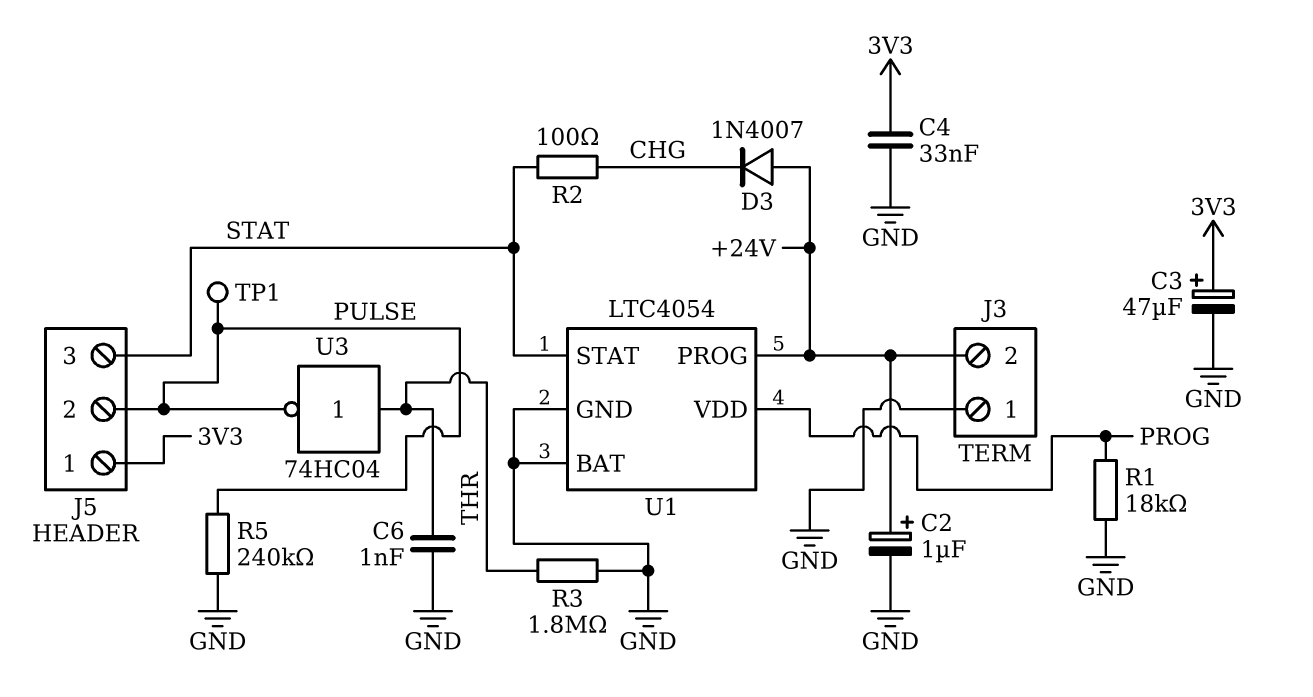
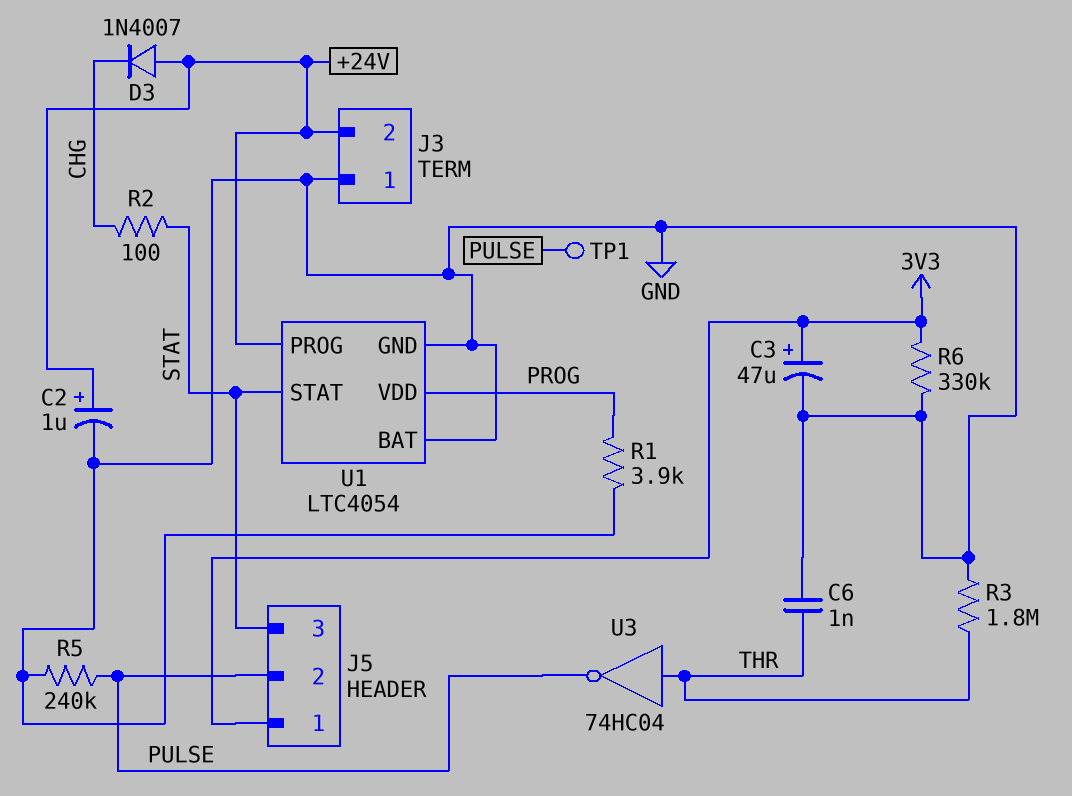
C4: 33nF (3V3, GND) -> none
R1: 18k (GND, PROG) -> 3.9k (GND, PROG)
R6: none -> 330k (3V3, GND)

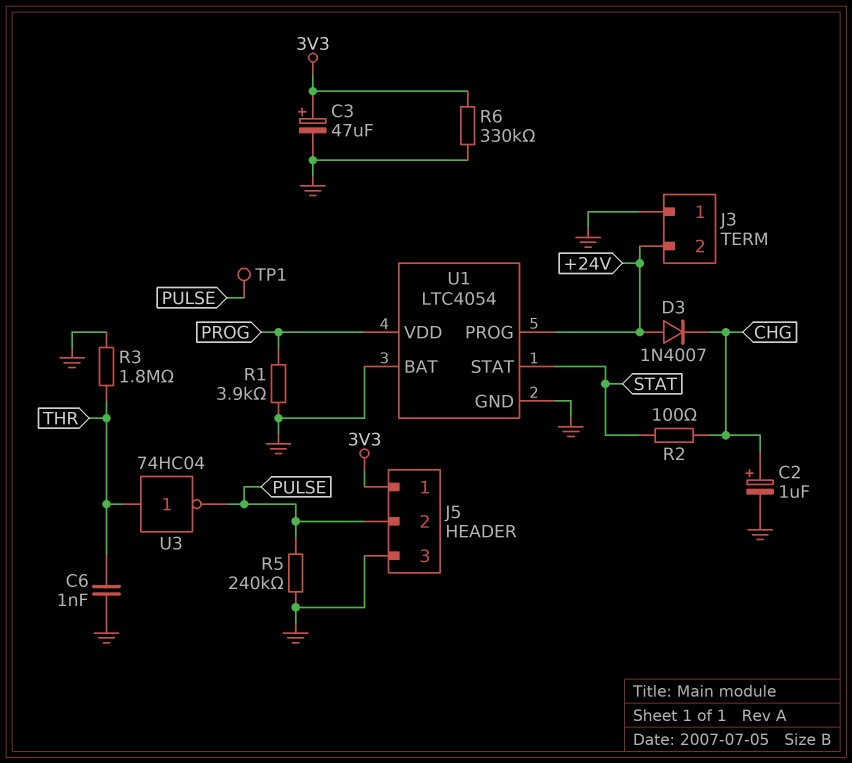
C2: 1uF (plus +24V, minus GND) -> 1uF (plus CHG, minus GND)
J5 pin 3: STAT -> GND

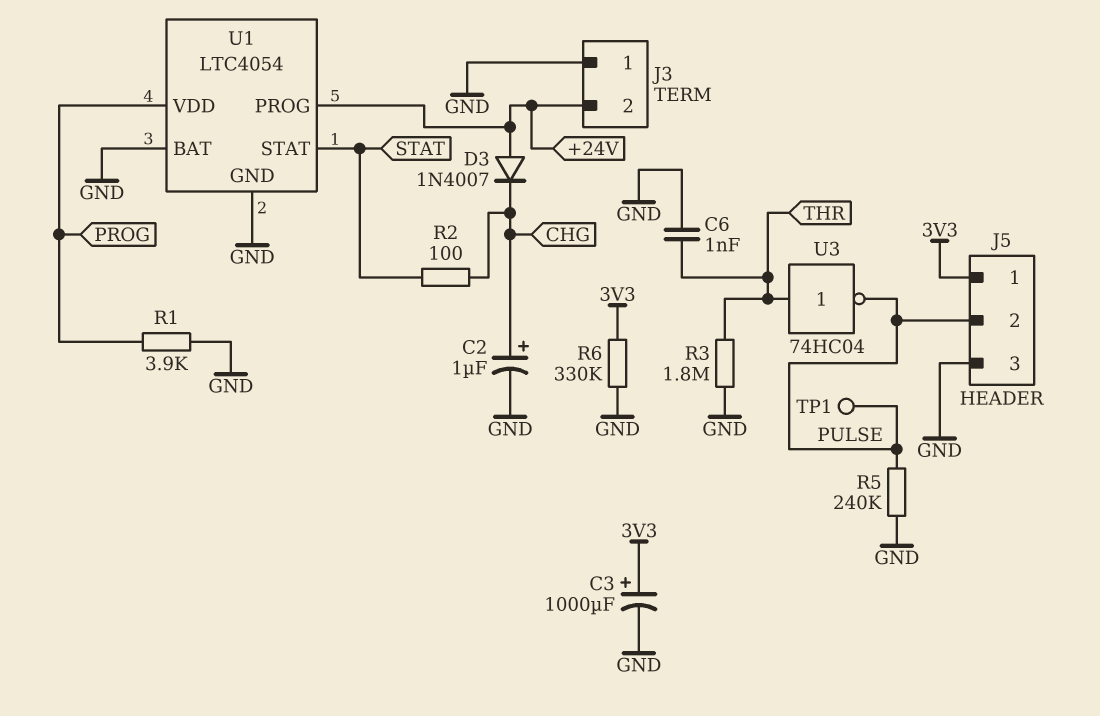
C3: 47uF (plus 3V3, minus GND) -> 1000uF (plus 3V3, minus GND)

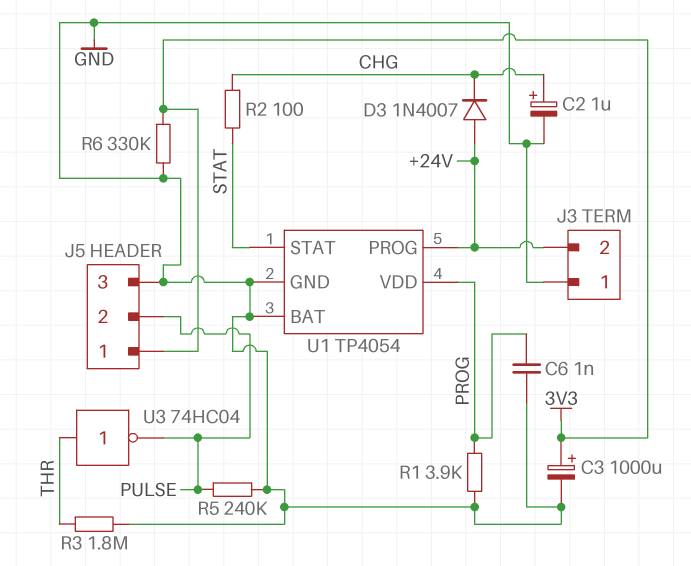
C6: 1nF (GND, THR) -> 1nF (GND, PROG)
TP1: test point (PULSE) -> none
U1: LTC4054 -> TP4054

